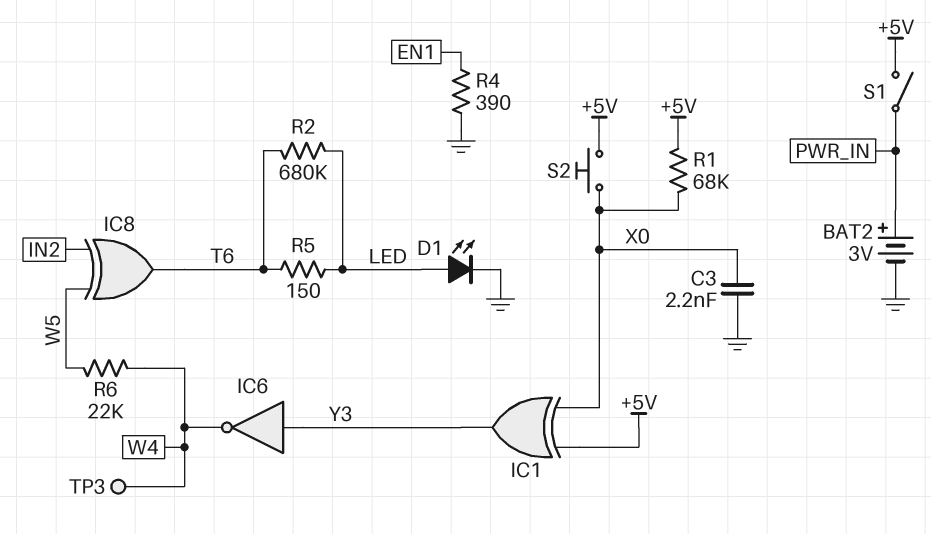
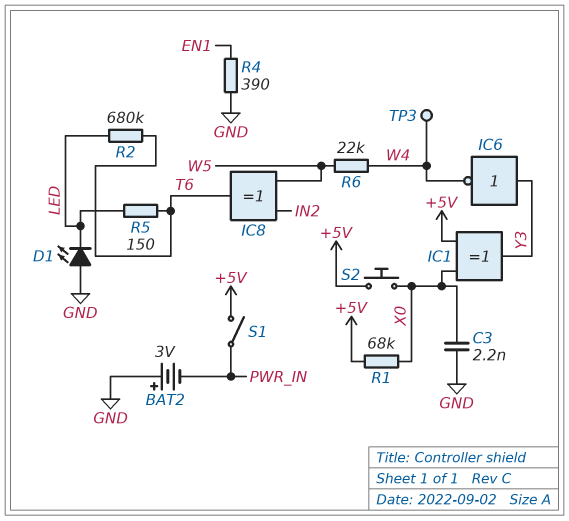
BAT2: 3V (plus PWR_IN, minus GND) -> 3V (plus GND, minus PWR_IN)
D1: LED (A LED, K GND) -> LED (A GND, K LED)

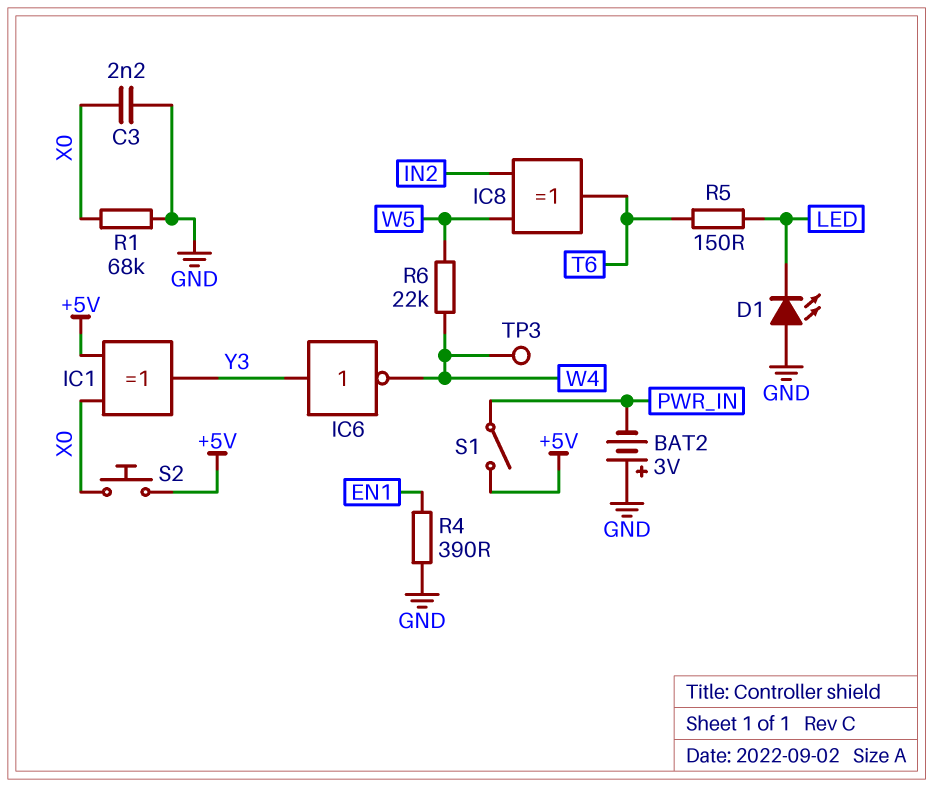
R1: 68k (+5V, X0) -> 68k (GND, X0)
R2: 680k (LED, T6) -> none

